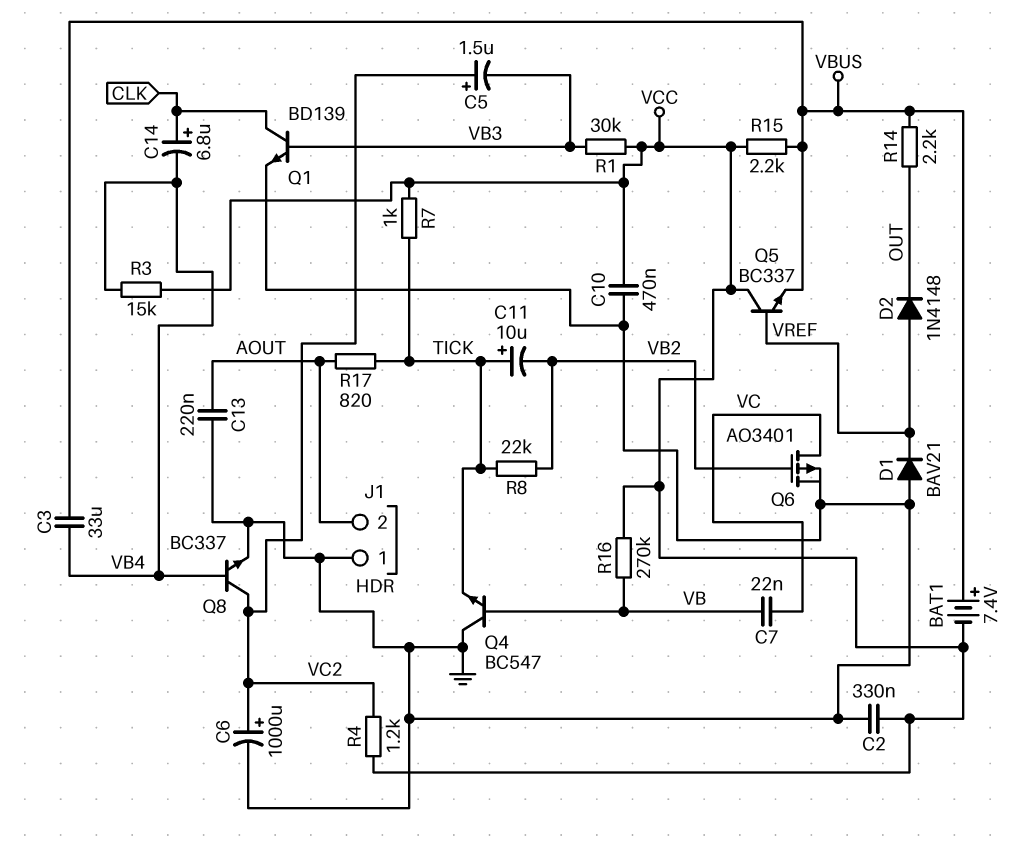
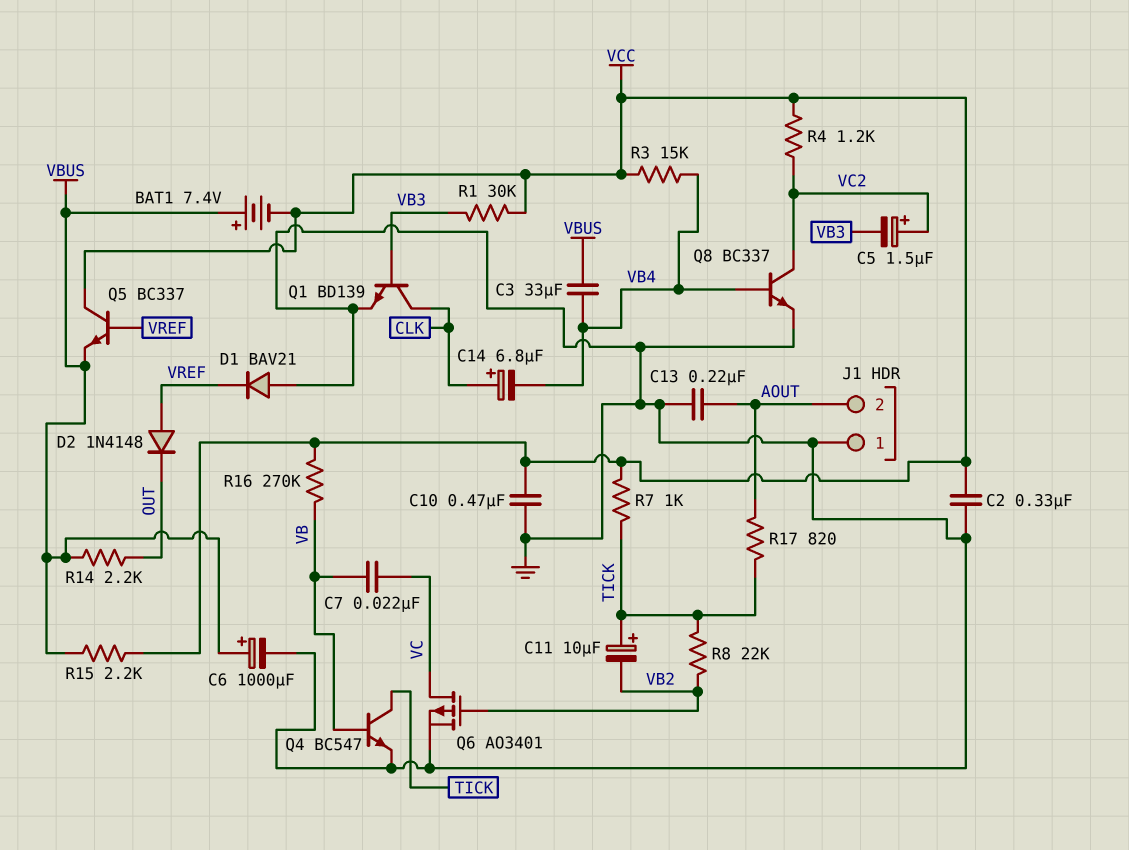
C6: 1000uF (plus VC2, minus GND) -> 1000uF (plus VBUS, minus GND)
Q4: NPN BC547 (B VB, C GND, E TICK) -> NPN BC547 (B VB, C TICK, E GND)

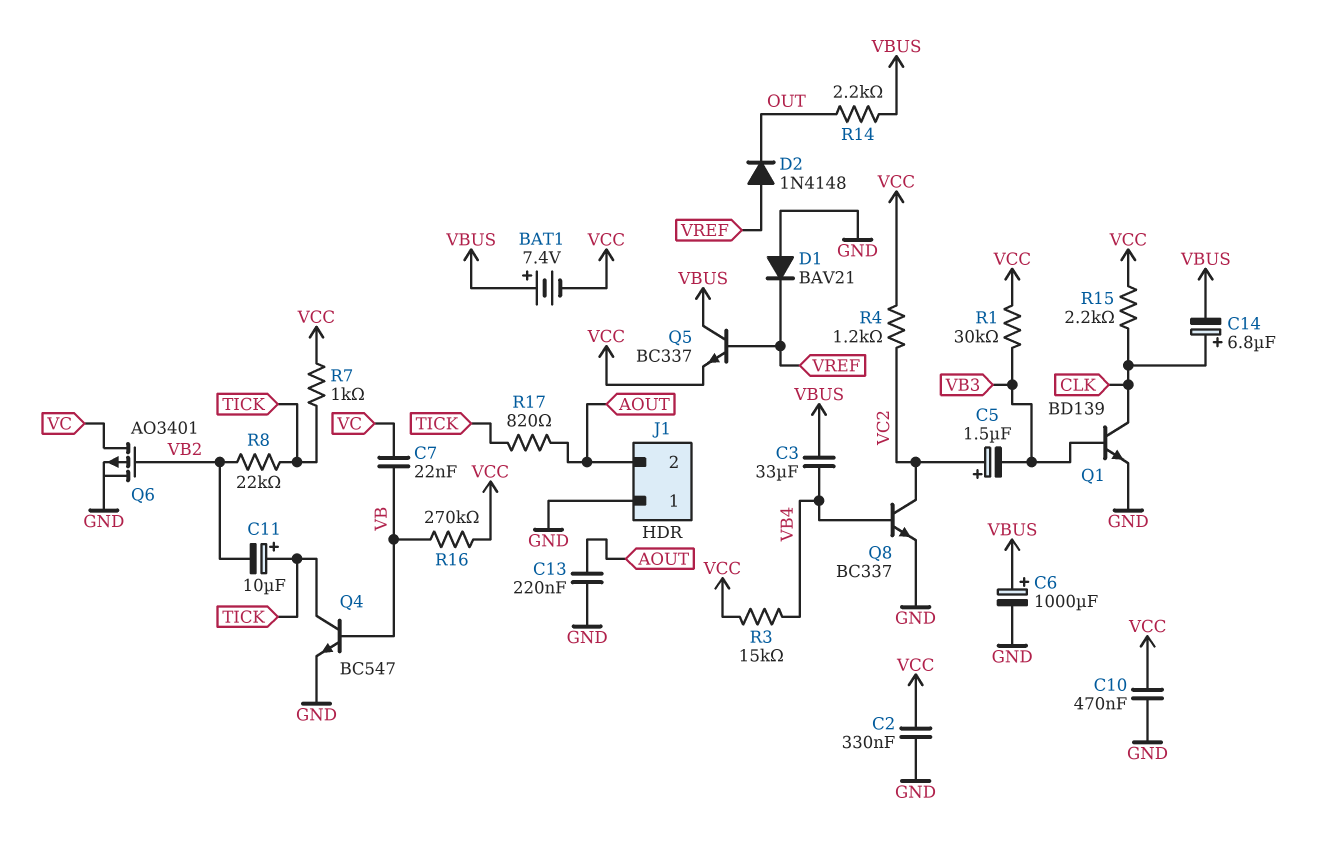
C14: 6.8uF (plus CLK, minus VB4) -> 6.8uF (plus CLK, minus VBUS)
Q5: NPN BC337 (B VREF, C VCC, E VBUS) -> NPN BC337 (B VREF, C VBUS, E VCC)
R15: 2.2k (VBUS, VCC) -> 2.2k (CLK, VCC)

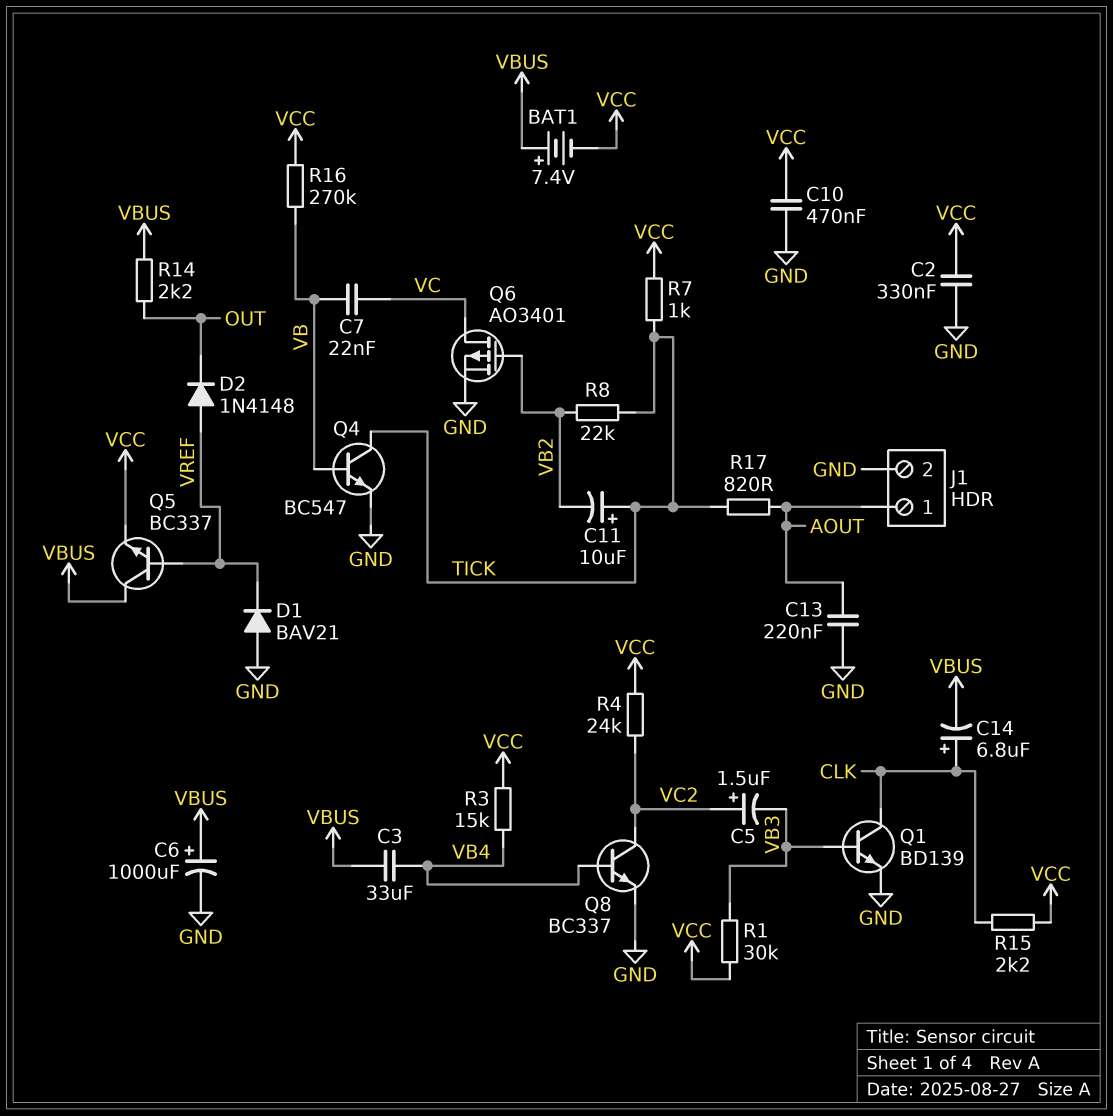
J1 pin 1: GND -> AOUT
J1 pin 2: AOUT -> GND
R4: 1.2k (VC2, VCC) -> 24k (VC2, VCC)

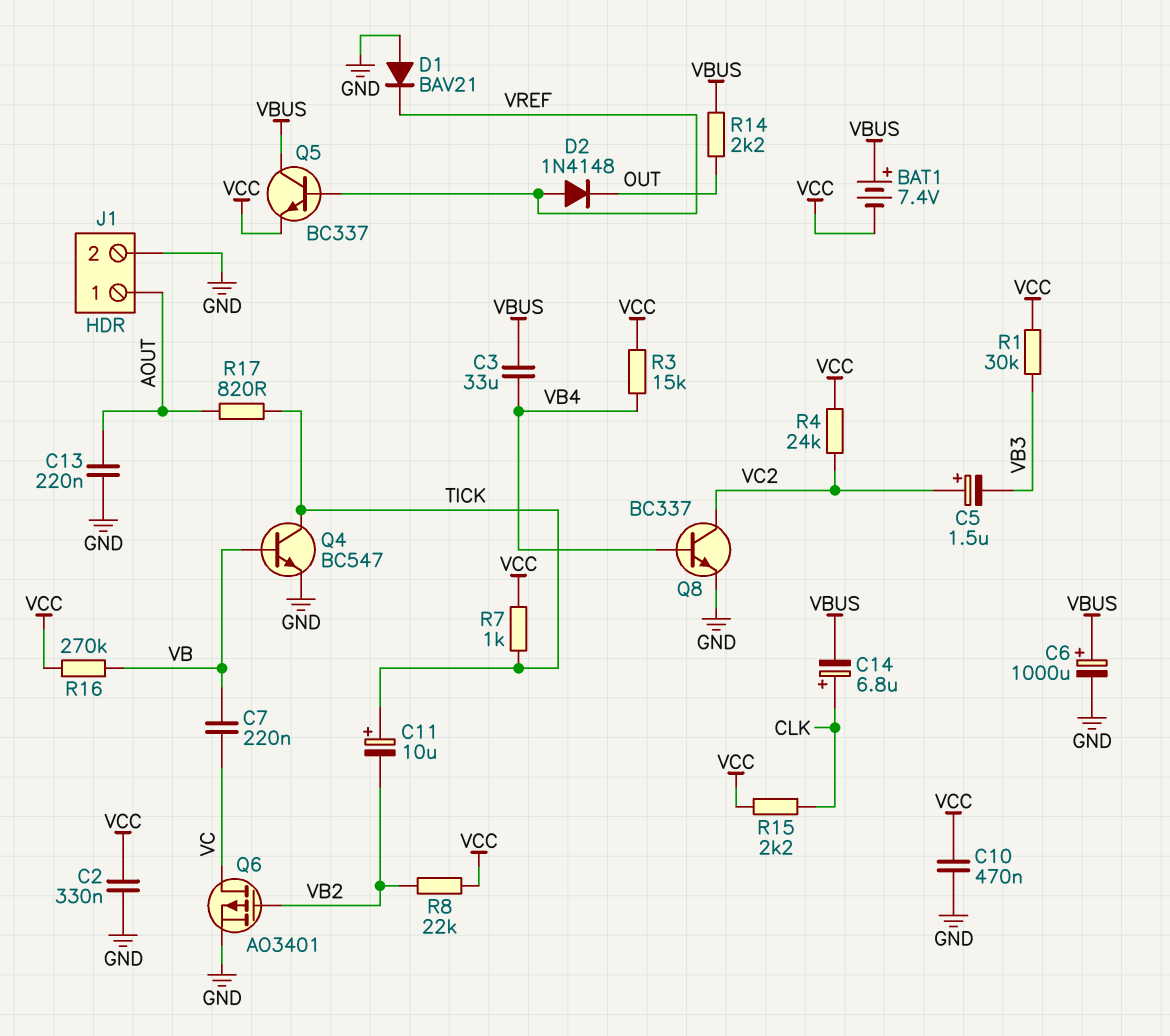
C7: 22nF (VB, VC) -> 220nF (VB, VC)
Q1: NPN BD139 (B VB3, C CLK, E GND) -> none
R8: 22k (TICK, VB2) -> 22k (VB2, VCC)

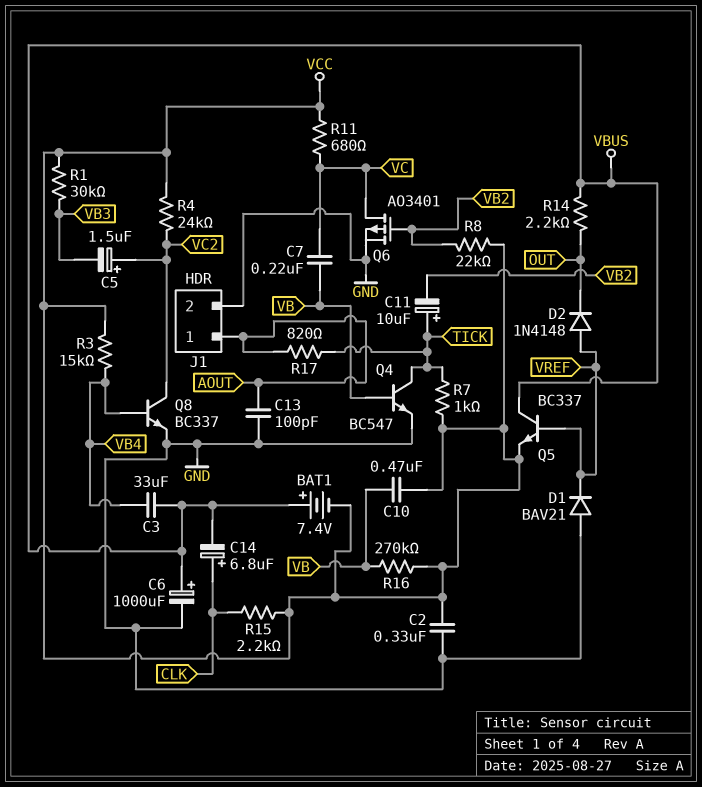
C10: 470nF (GND, VCC) -> 470nF (VB, VCC)
C13: 220nF (AOUT, GND) -> 100pF (AOUT, GND)
R11: none -> 680 (VC, VCC)

